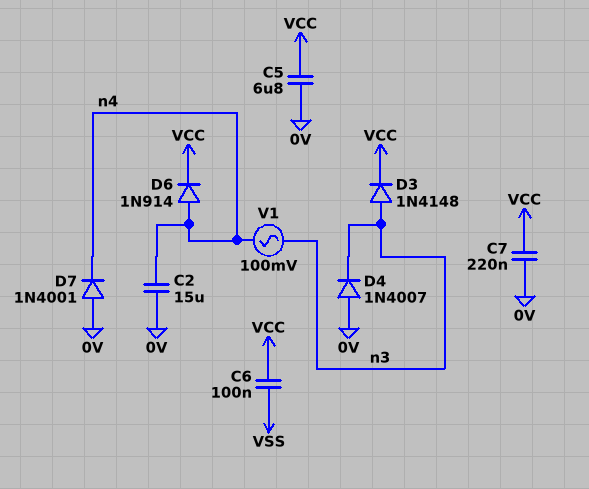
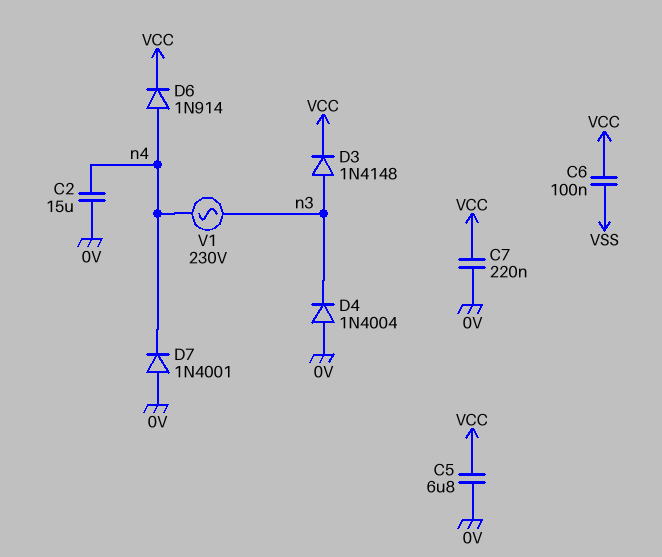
D4: diode 1N4007 (A 0V, K n3) -> diode 1N4004 (A 0V, K n3)
V1: AC 100mV (n3, n4) -> AC 230V (n3, n4)

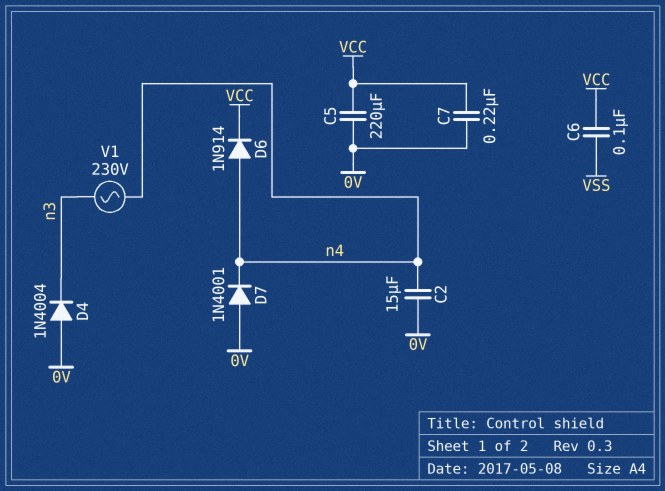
C5: 6.8uF (0V, VCC) -> 220uF (0V, VCC)
D3: diode 1N4148 (A n3, K VCC) -> none

